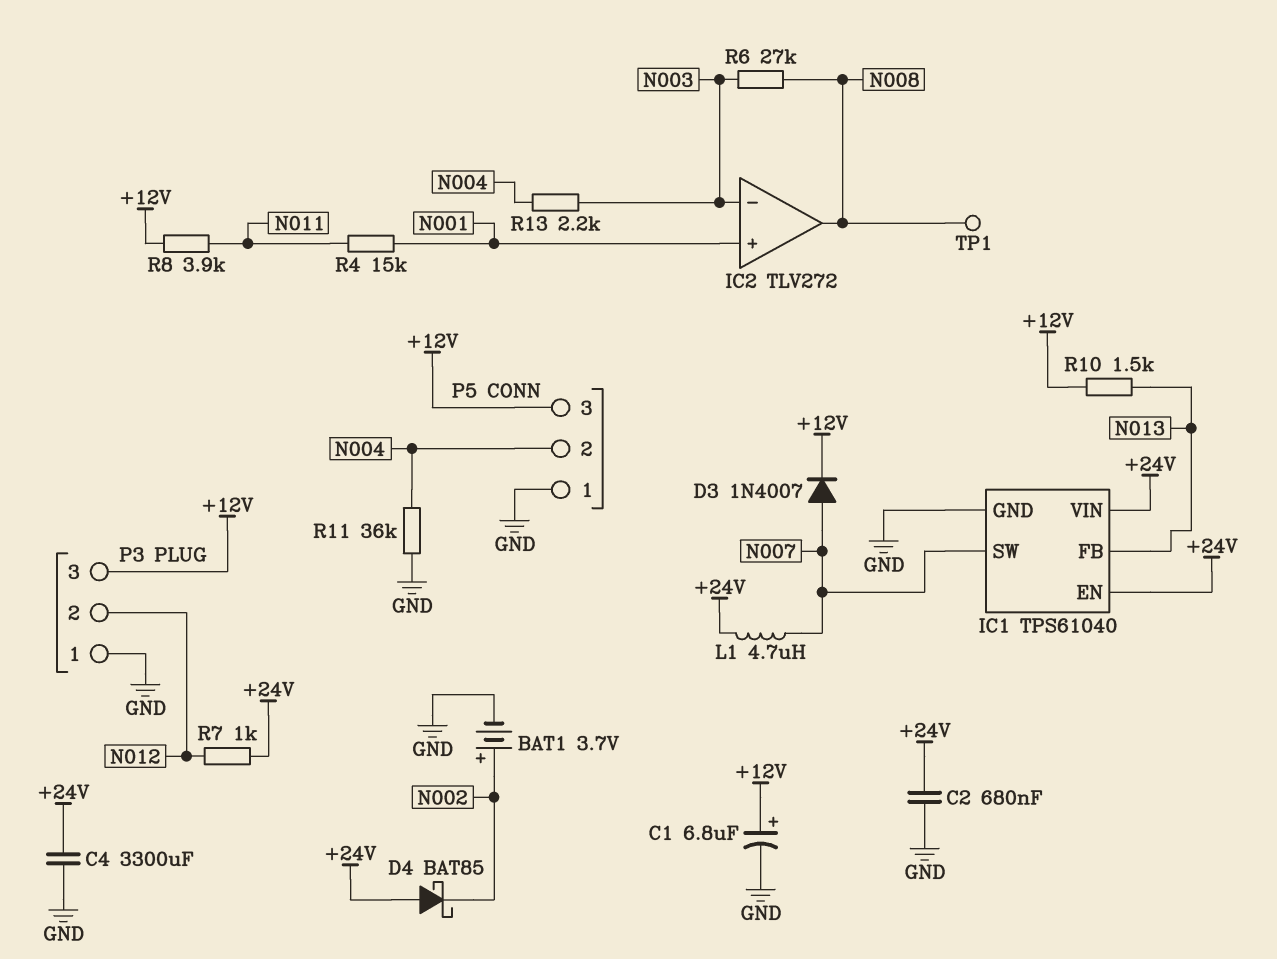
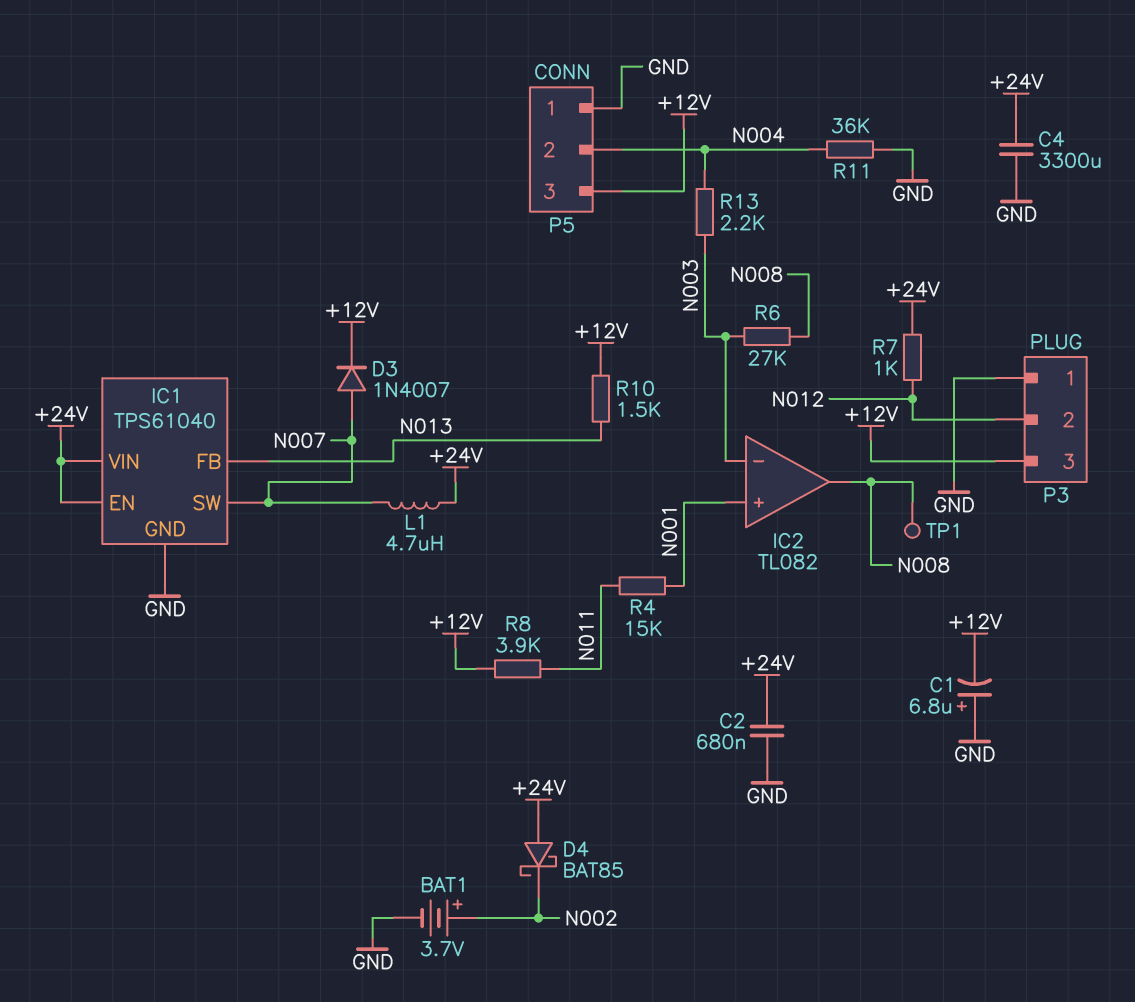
C1: 6.8uF (plus +12V, minus GND) -> 6.8uF (plus GND, minus +12V)
IC2: TLV272 -> TL082

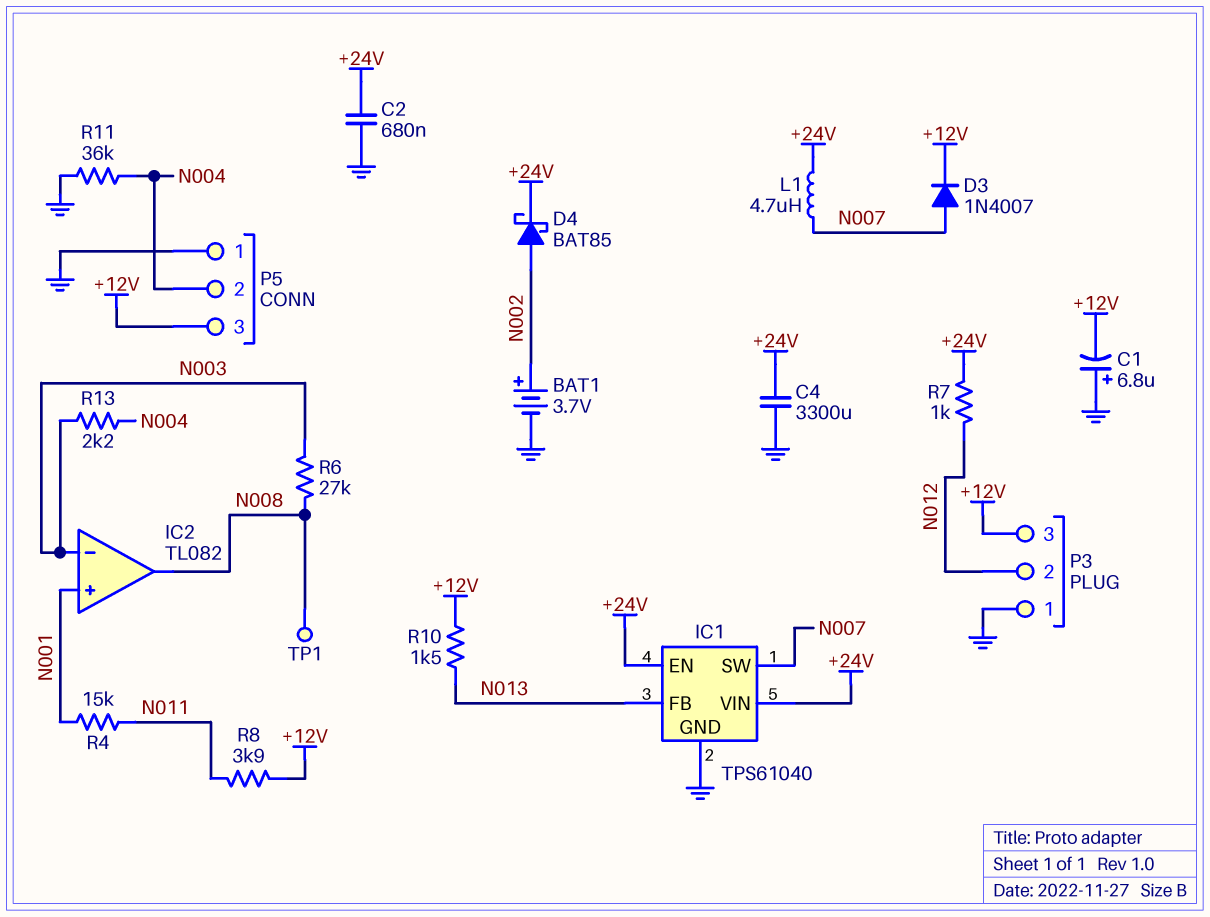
D4: schottky BAT85 (A +24V, K N002) -> schottky BAT85 (A N002, K +24V)

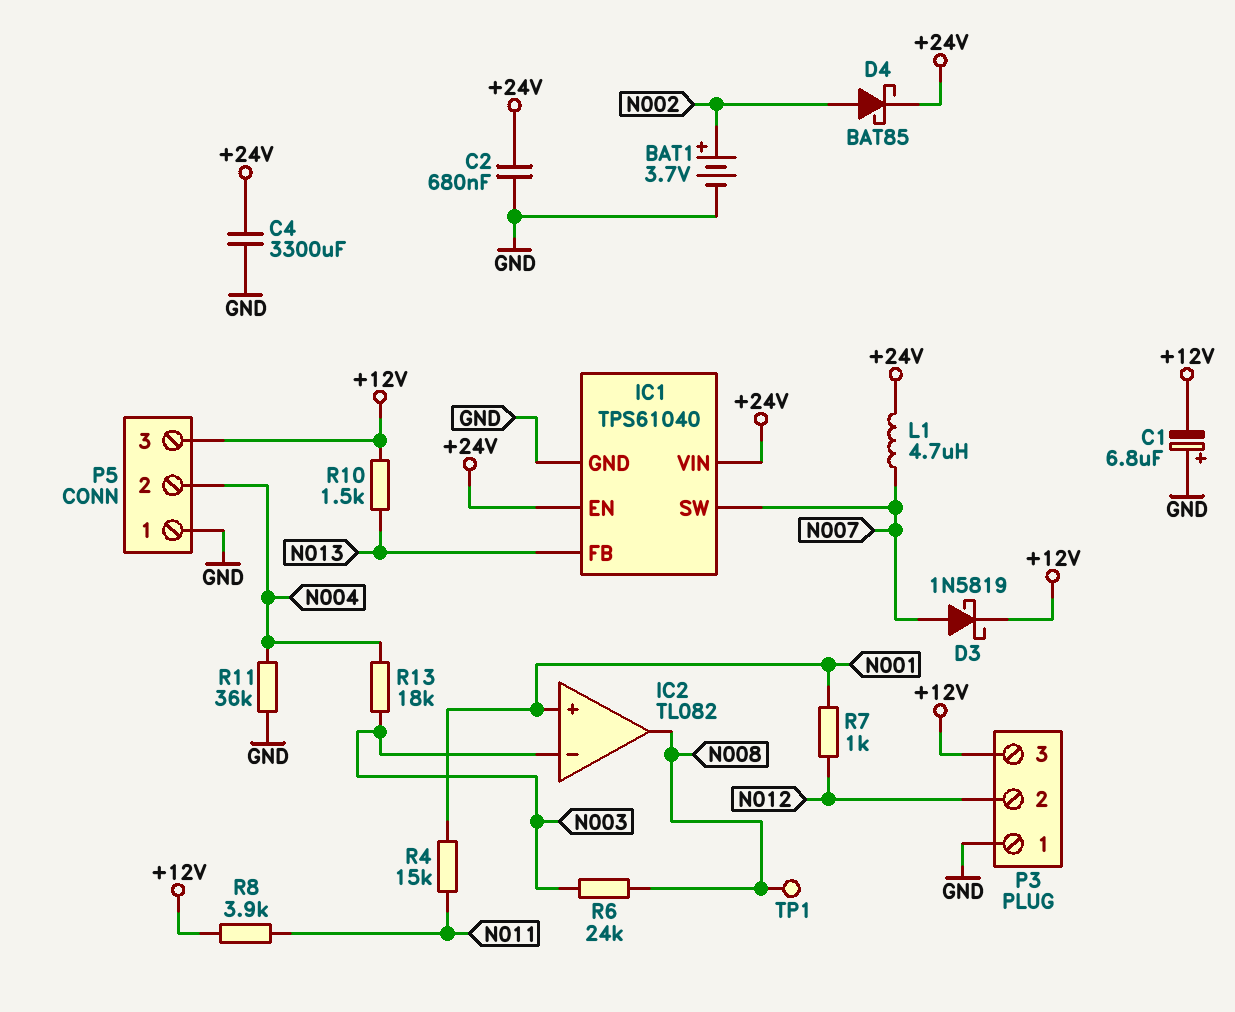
D3: diode 1N4007 (A N007, K +12V) -> schottky 1N5819 (A N007, K +12V)
R6: 27k (N003, N008) -> 24k (N003, N008)
R7: 1k (+24V, N012) -> 1k (N001, N012)
R13: 2.2k (N003, N004) -> 18k (N003, N004)

